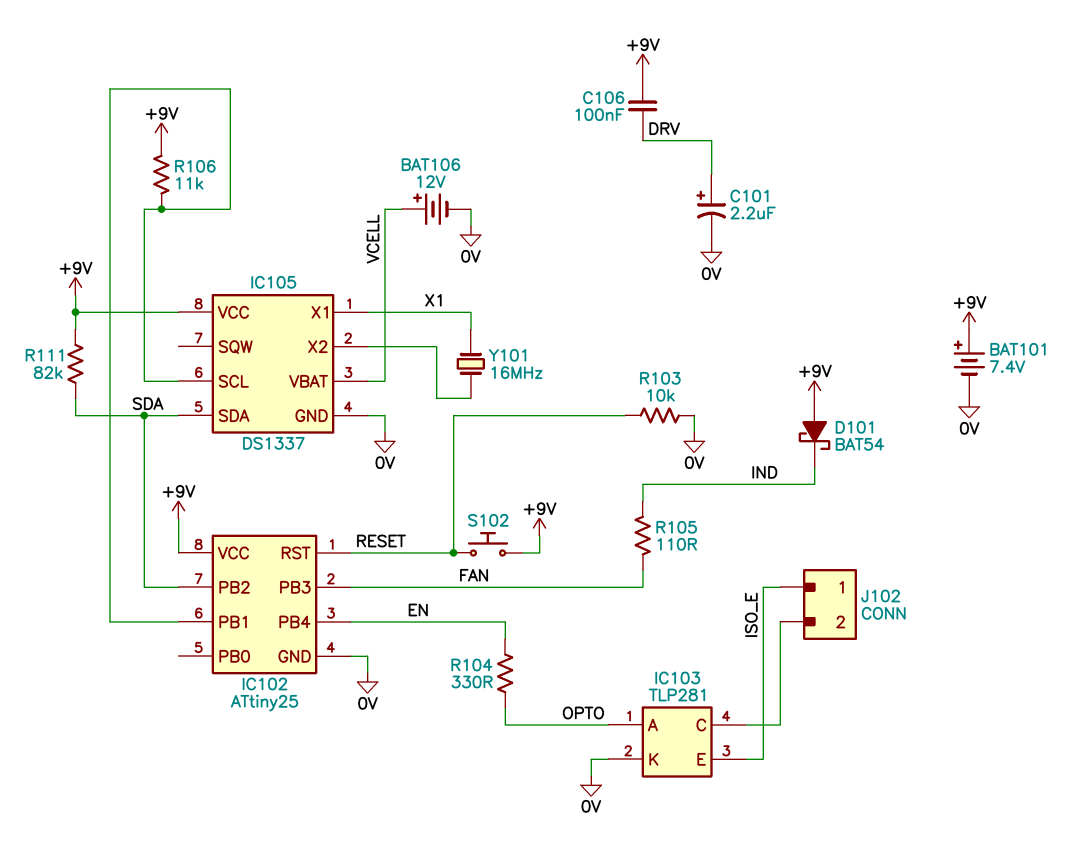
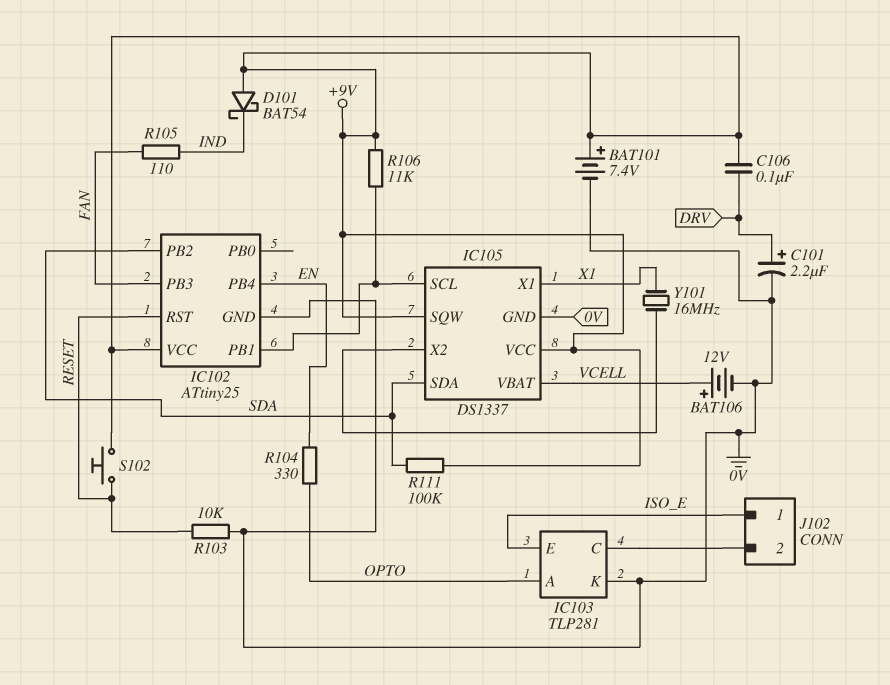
IC105 pin SQW: none -> +9V
R111: 82k (+9V, SDA) -> 100k (+9V, SDA)

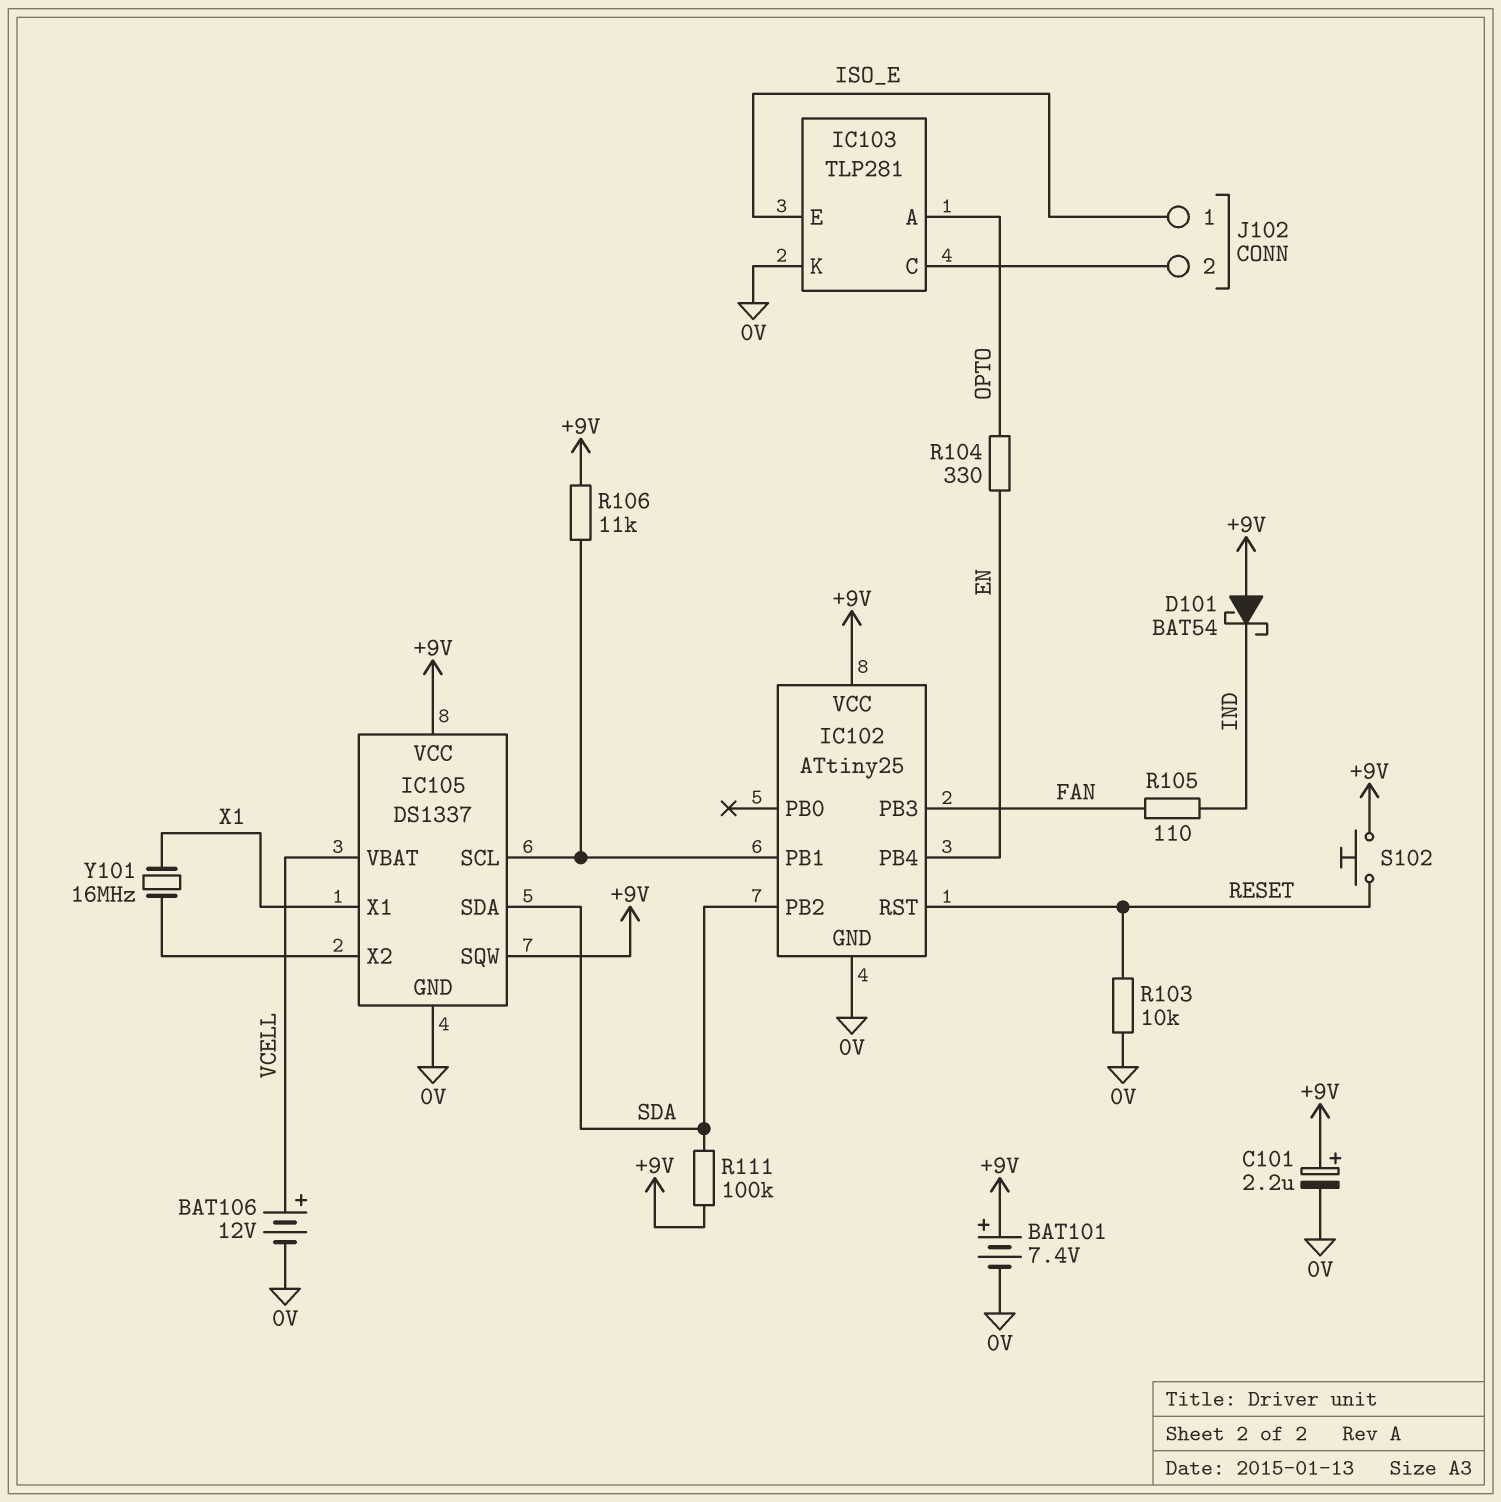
C101: 2.2uF (plus DRV, minus 0V) -> 2.2uF (plus +9V, minus 0V)
C106: 100nF (+9V, DRV) -> none

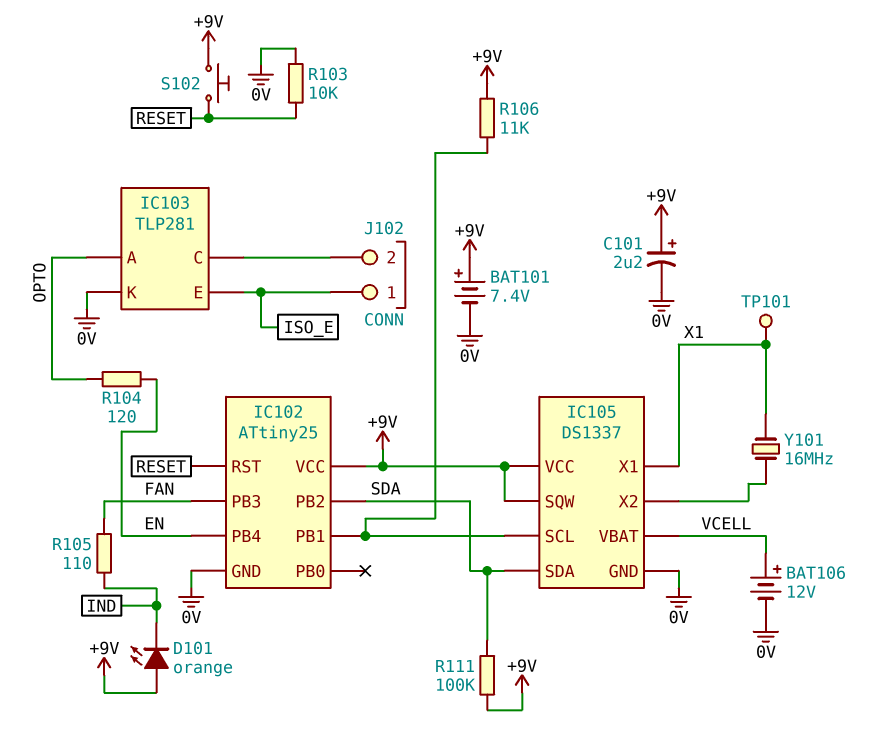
D101: schottky BAT54 (A +9V, K IND) -> LED orange (A +9V, K IND)
R104: 330 (EN, OPTO) -> 120 (EN, OPTO)
TP101: none -> test point (X1)

